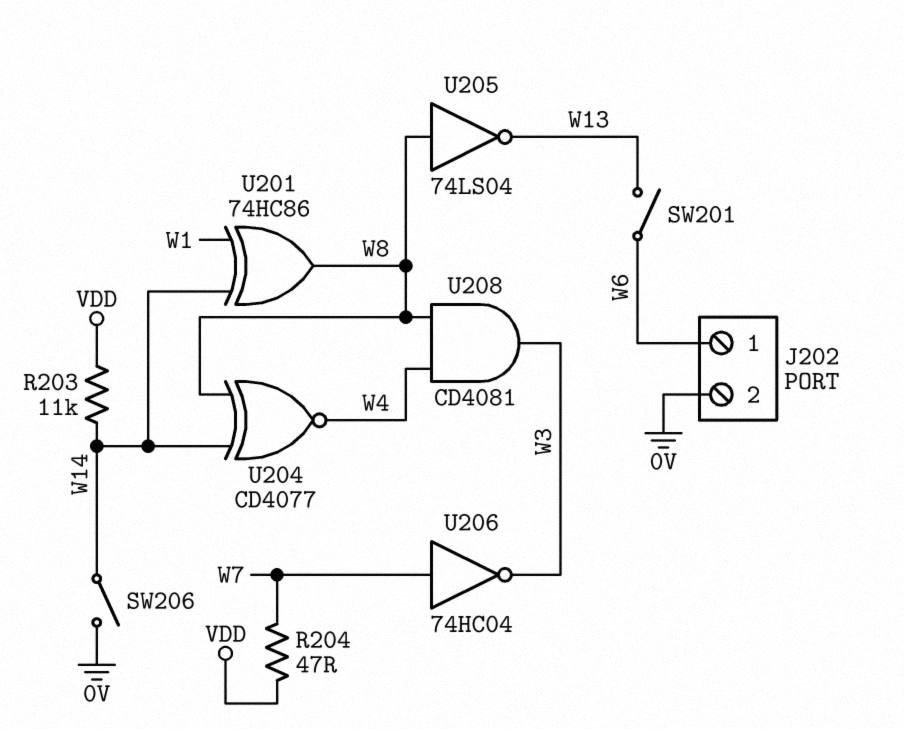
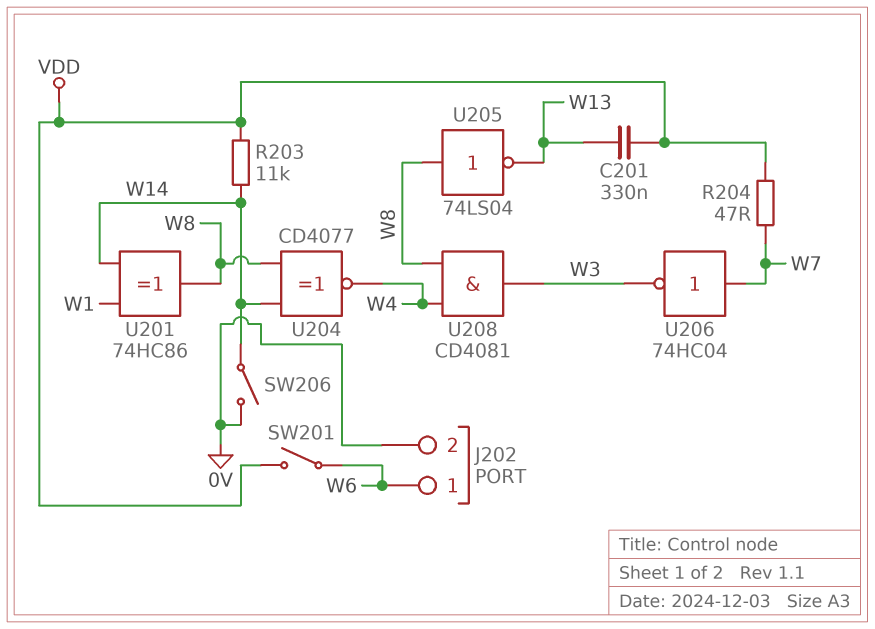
C201: none -> 330nF (VDD, W13)
SW201: switch (W6, W13) -> switch (VDD, W6)

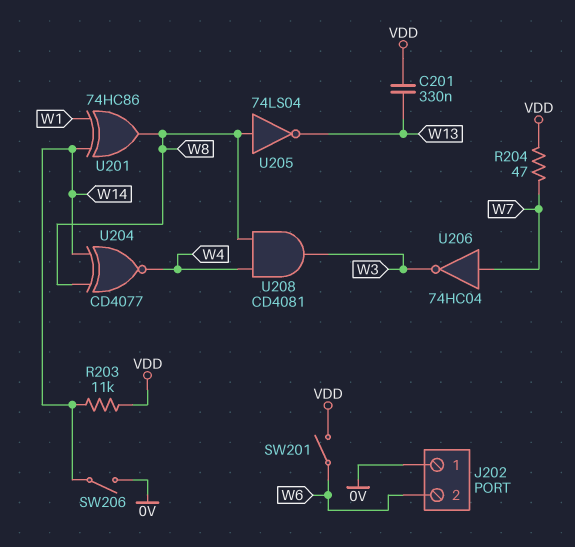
J202 pin 1: W6 -> 0V
J202 pin 2: 0V -> W6

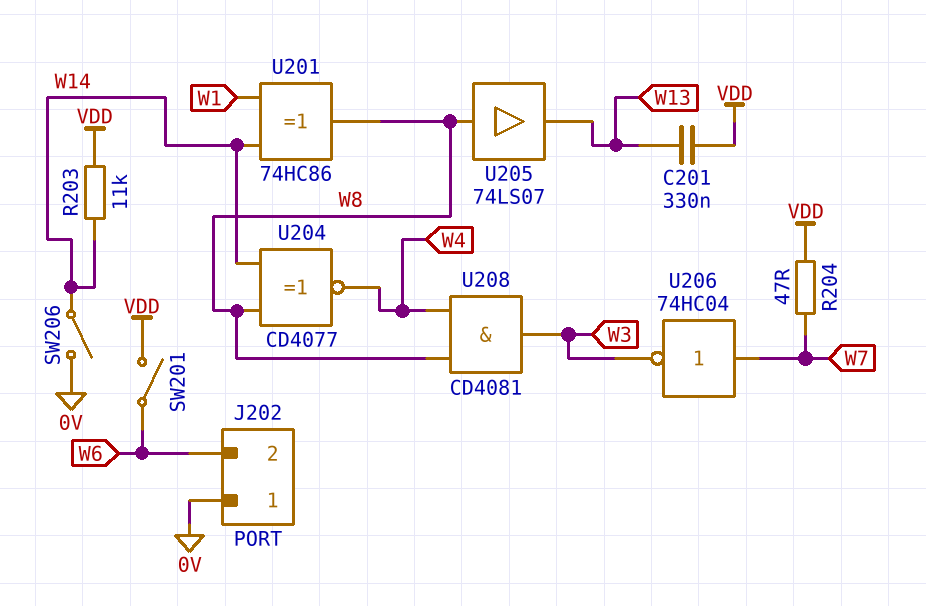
U205: NOT 74LS04 (in W8, out W13) -> buffer 74LS07 (in W8, out W13)

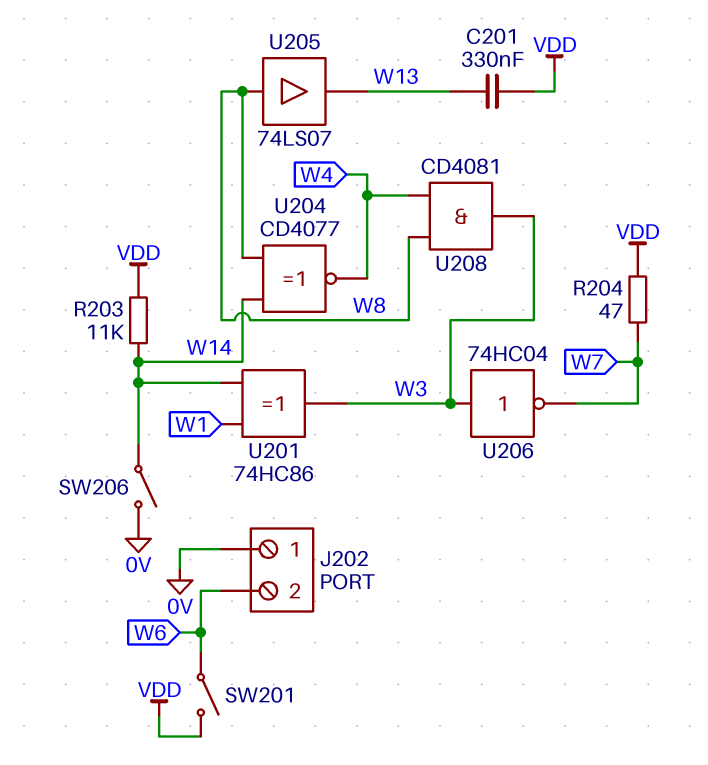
U201: XOR 74HC86 (in W1, in W14, out W8) -> XOR 74HC86 (in W1, in W14, out W3)
U206: NOT 74HC04 (in W7, out W3) -> NOT 74HC04 (in W3, out W7)

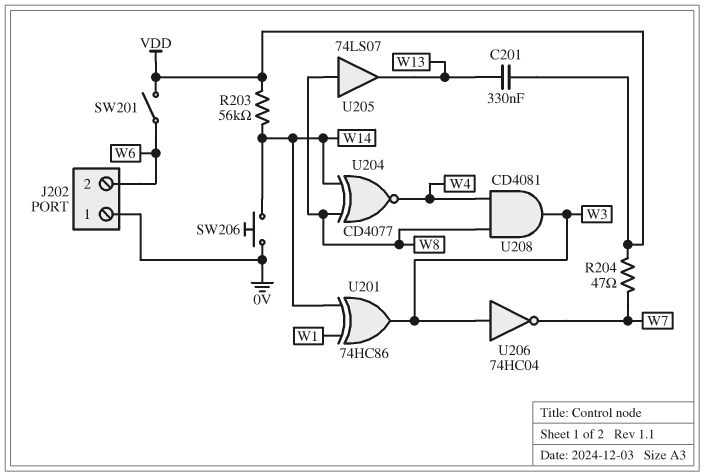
R203: 11k (VDD, W14) -> 56k (VDD, W14)
SW206: switch (0V, W14) -> button (0V, W14)

